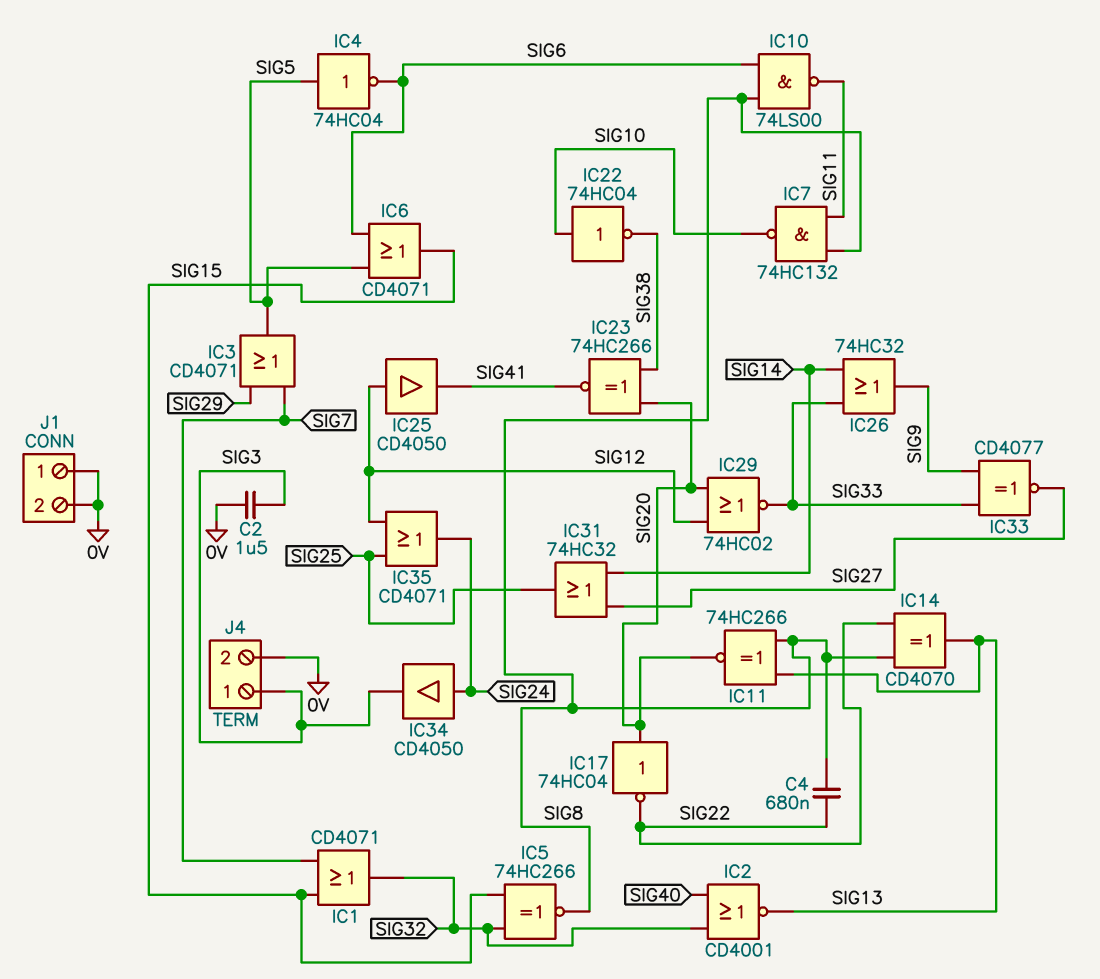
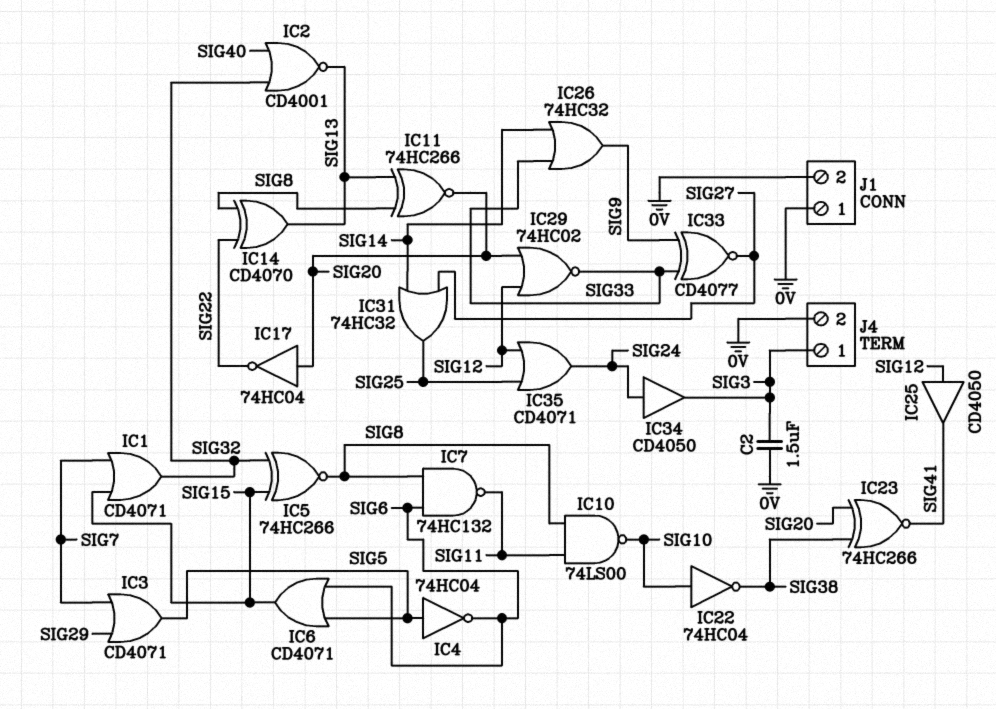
C4: 680nF (SIG8, SIG22) -> none
IC7: NAND 74HC132 (in SIG8, in SIG11, out SIG10) -> NAND 74HC132 (in SIG6, in SIG8, out SIG11)
IC10: NAND 74LS00 (in SIG6, in SIG8, out SIG11) -> NAND 74LS00 (in SIG8, in SIG11, out SIG10)

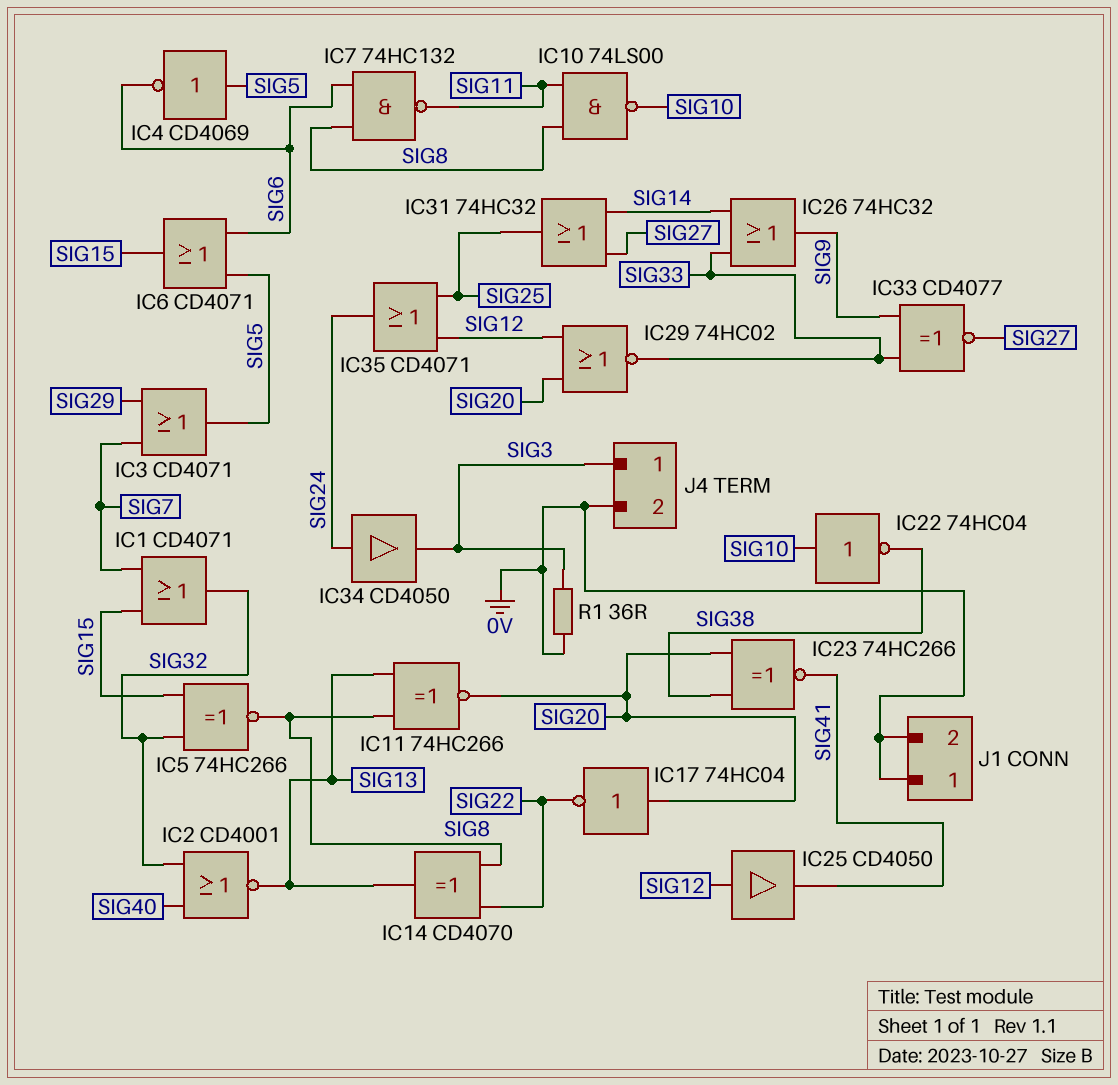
C2: 1.5uF (0V, SIG3) -> none
IC4: NOT 74HC04 (in SIG5, out SIG6) -> NOT CD4069 (in SIG5, out SIG6)
R1: none -> 36 (0V, SIG3)

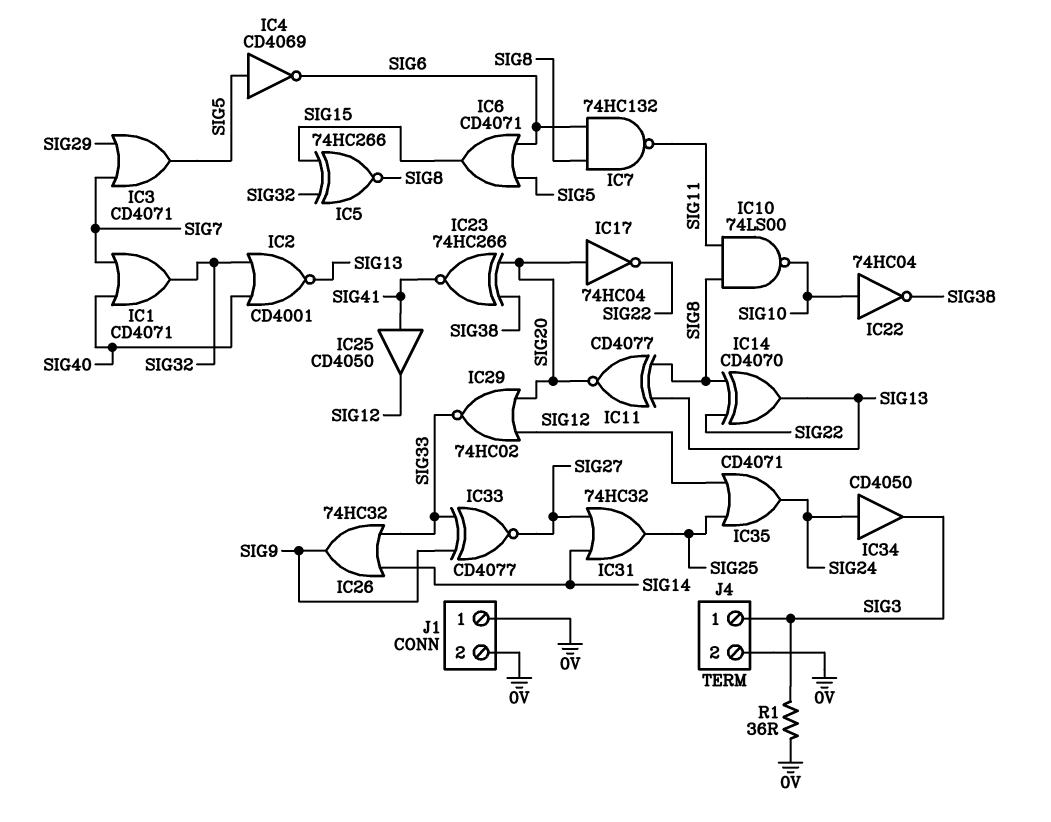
IC1: OR CD4071 (in SIG7, in SIG15, out SIG32) -> OR CD4071 (in SIG7, in SIG40, out SIG32)
IC11: XNOR 74HC266 (in SIG8, in SIG13, out SIG20) -> XNOR CD4077 (in SIG8, in SIG13, out SIG20)
IC25: buffer CD4050 (in SIG12, out SIG41) -> buffer CD4050 (in SIG41, out SIG12)

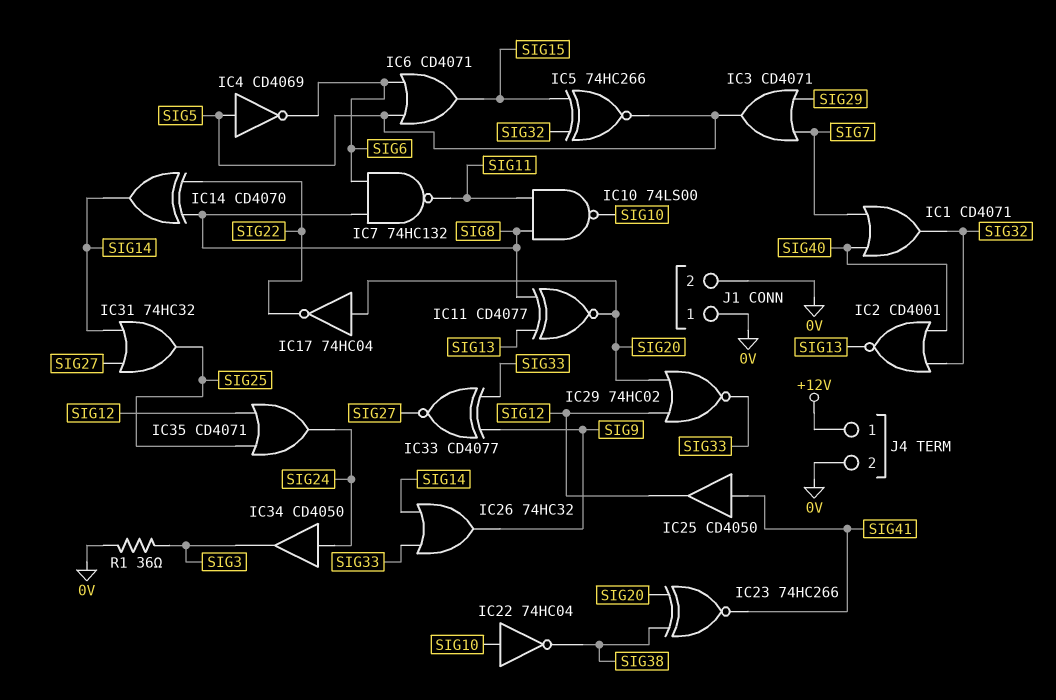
IC5: XNOR 74HC266 (in SIG15, in SIG32, out SIG8) -> XNOR 74HC266 (in SIG15, in SIG32, out SIG5)
IC14: XOR CD4070 (in SIG8, in SIG22, out SIG13) -> XOR CD4070 (in SIG8, in SIG22, out SIG14)
J4 pin 1: SIG3 -> +12V

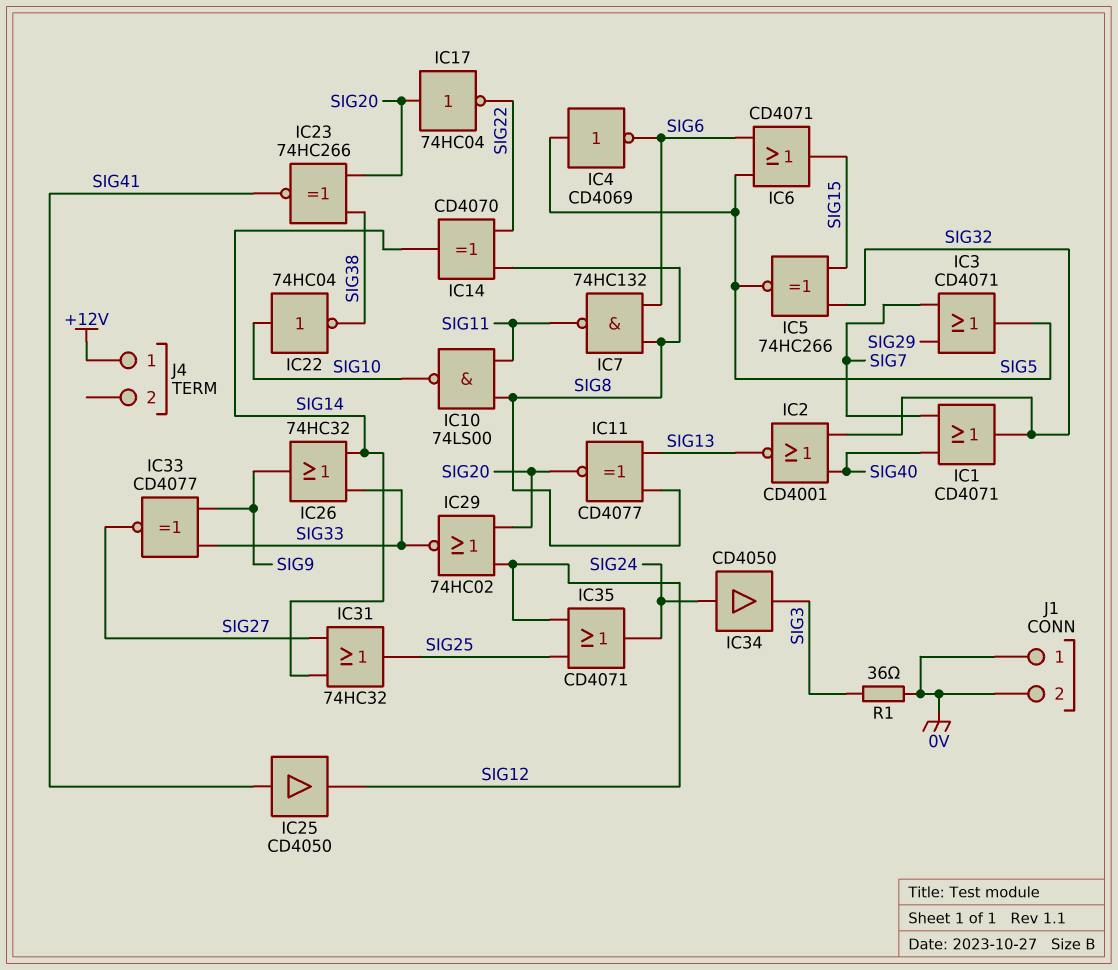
J4 pin 2: 0V -> none

